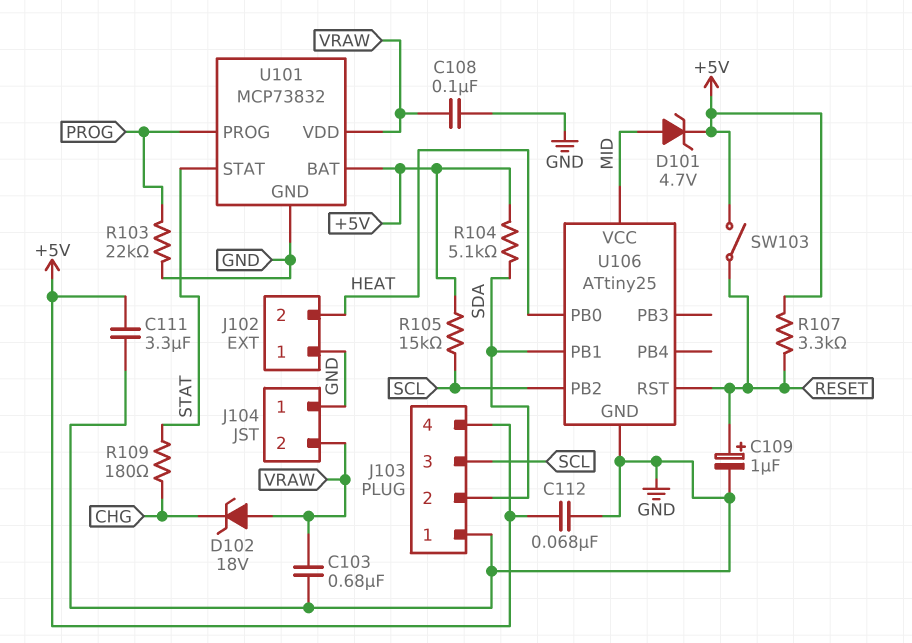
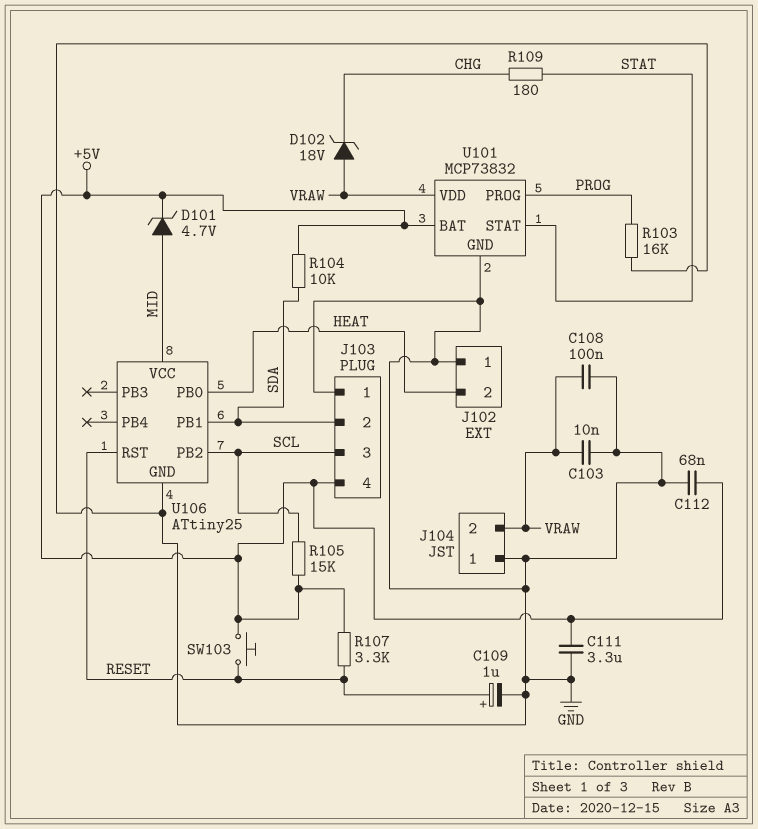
C103: 680nF (GND, VRAW) -> 10nF (GND, VRAW)
R103: 22k (GND, PROG) -> 16k (GND, PROG)
R104: 5.1k (+5V, SDA) -> 10k (+5V, SDA)
SW103: switch (+5V, RESET) -> button (+5V, RESET)

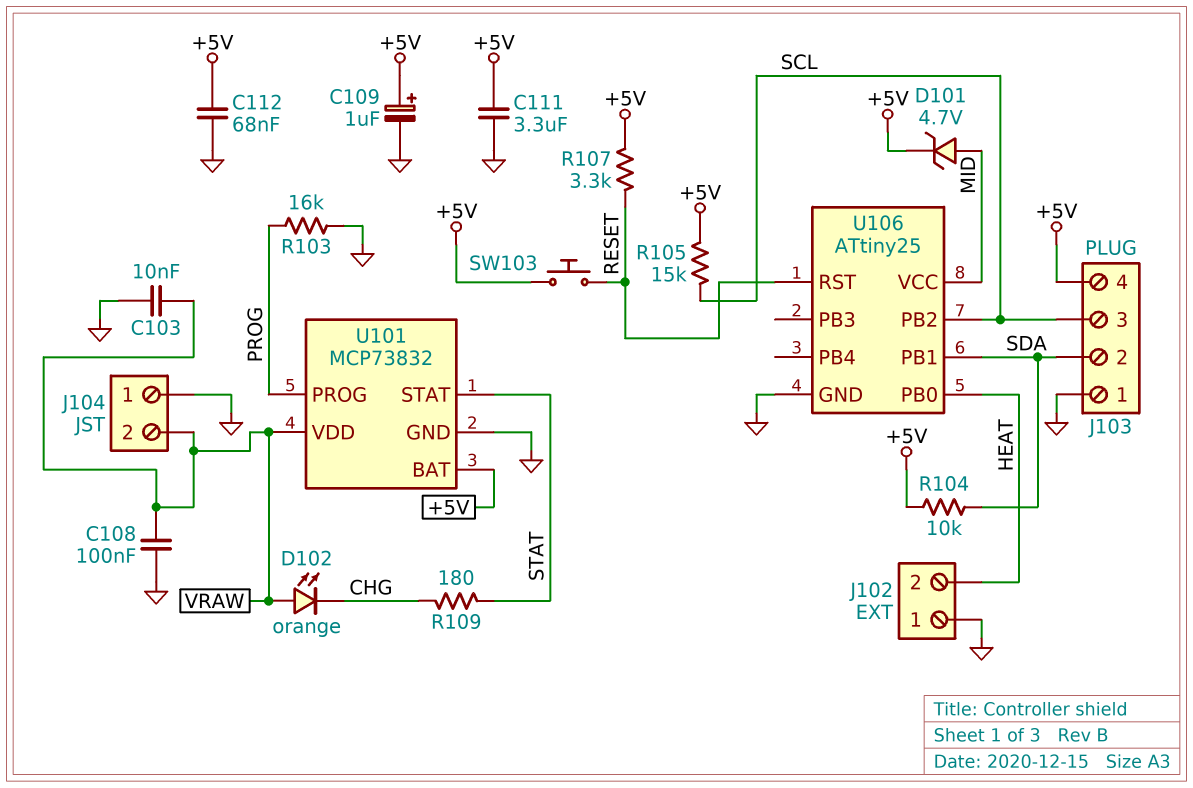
C109: 1uF (plus RESET, minus GND) -> 1uF (plus +5V, minus GND)
D102: zener 18V (A VRAW, K CHG) -> LED orange (A VRAW, K CHG)

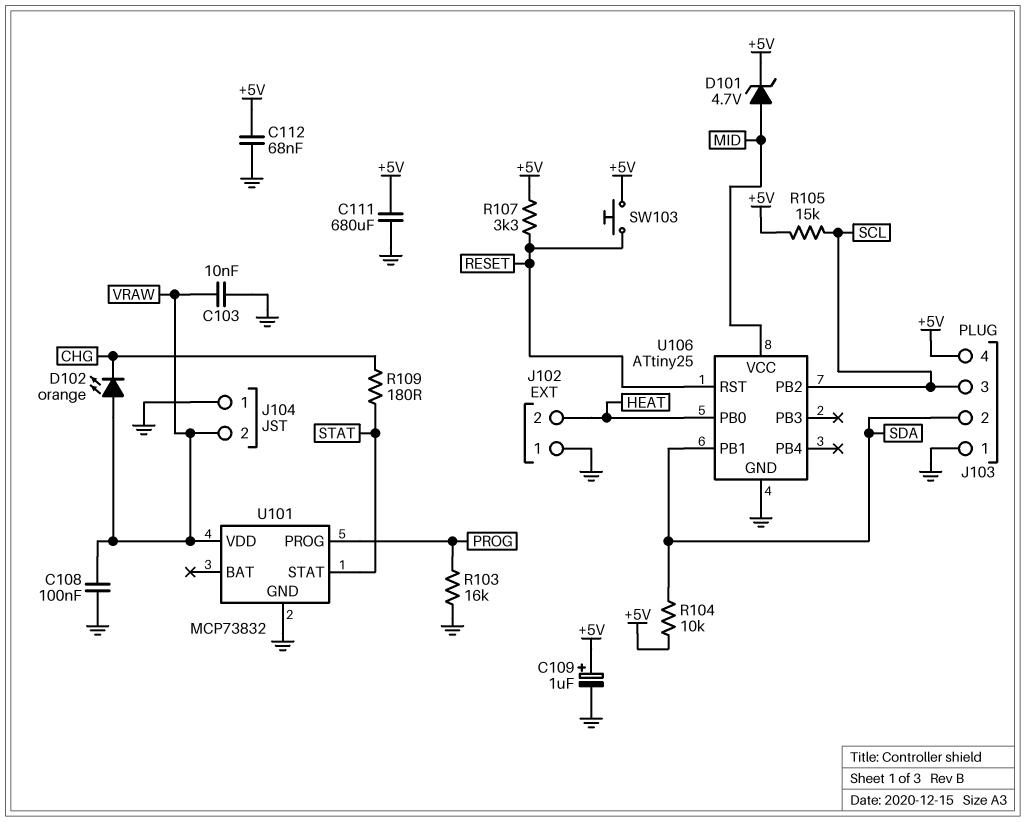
C111: 3.3uF (+5V, GND) -> 680uF (+5V, GND)
U101 pin BAT: +5V -> none

